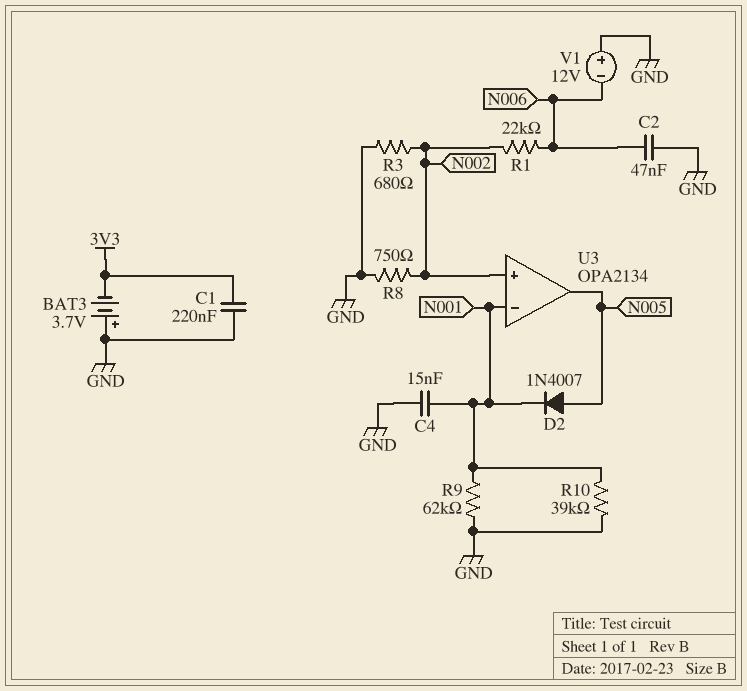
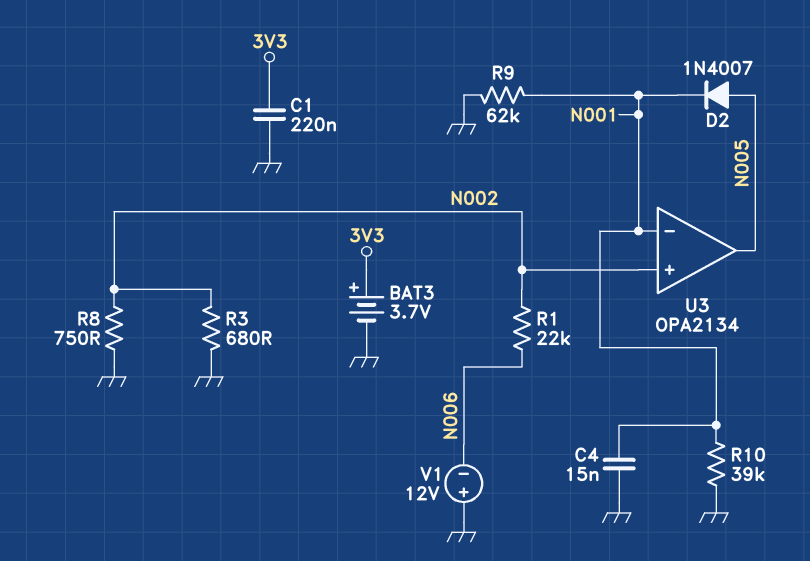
BAT3: 3.7V (plus GND, minus 3V3) -> 3.7V (plus 3V3, minus GND)
C2: 47nF (GND, N006) -> none

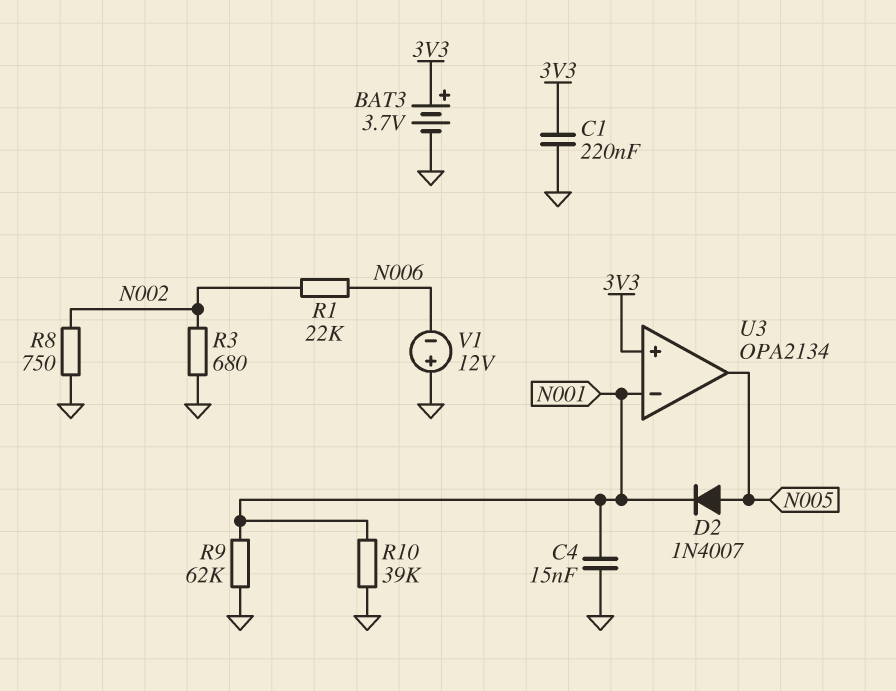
U3 pin in+: N002 -> 3V3

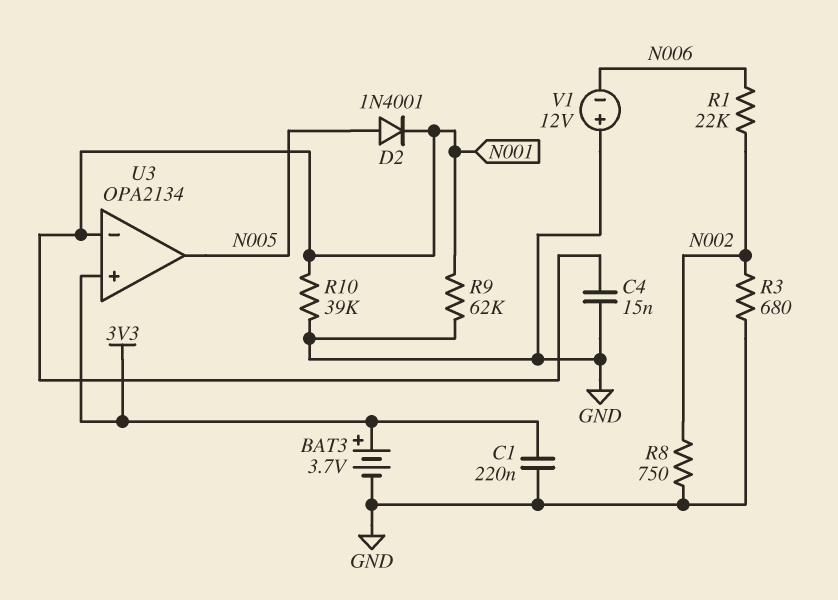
D2: diode 1N4007 (A N005, K N001) -> diode 1N4001 (A N005, K N001)

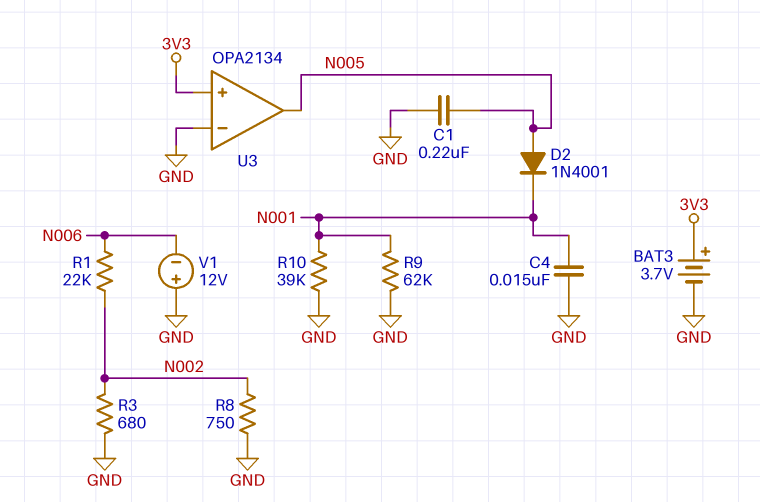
C1: 220nF (3V3, GND) -> 220nF (GND, N005)
U3 pin in-: N001 -> GND

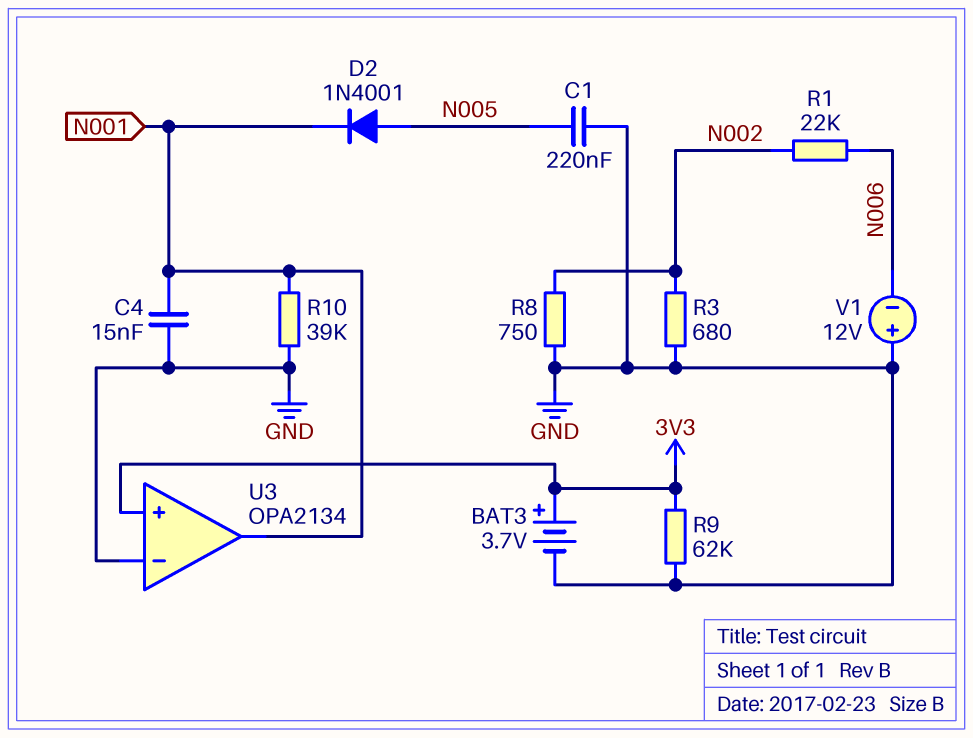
R9: 62k (GND, N001) -> 62k (3V3, GND)
U3 pin out: N005 -> N001

